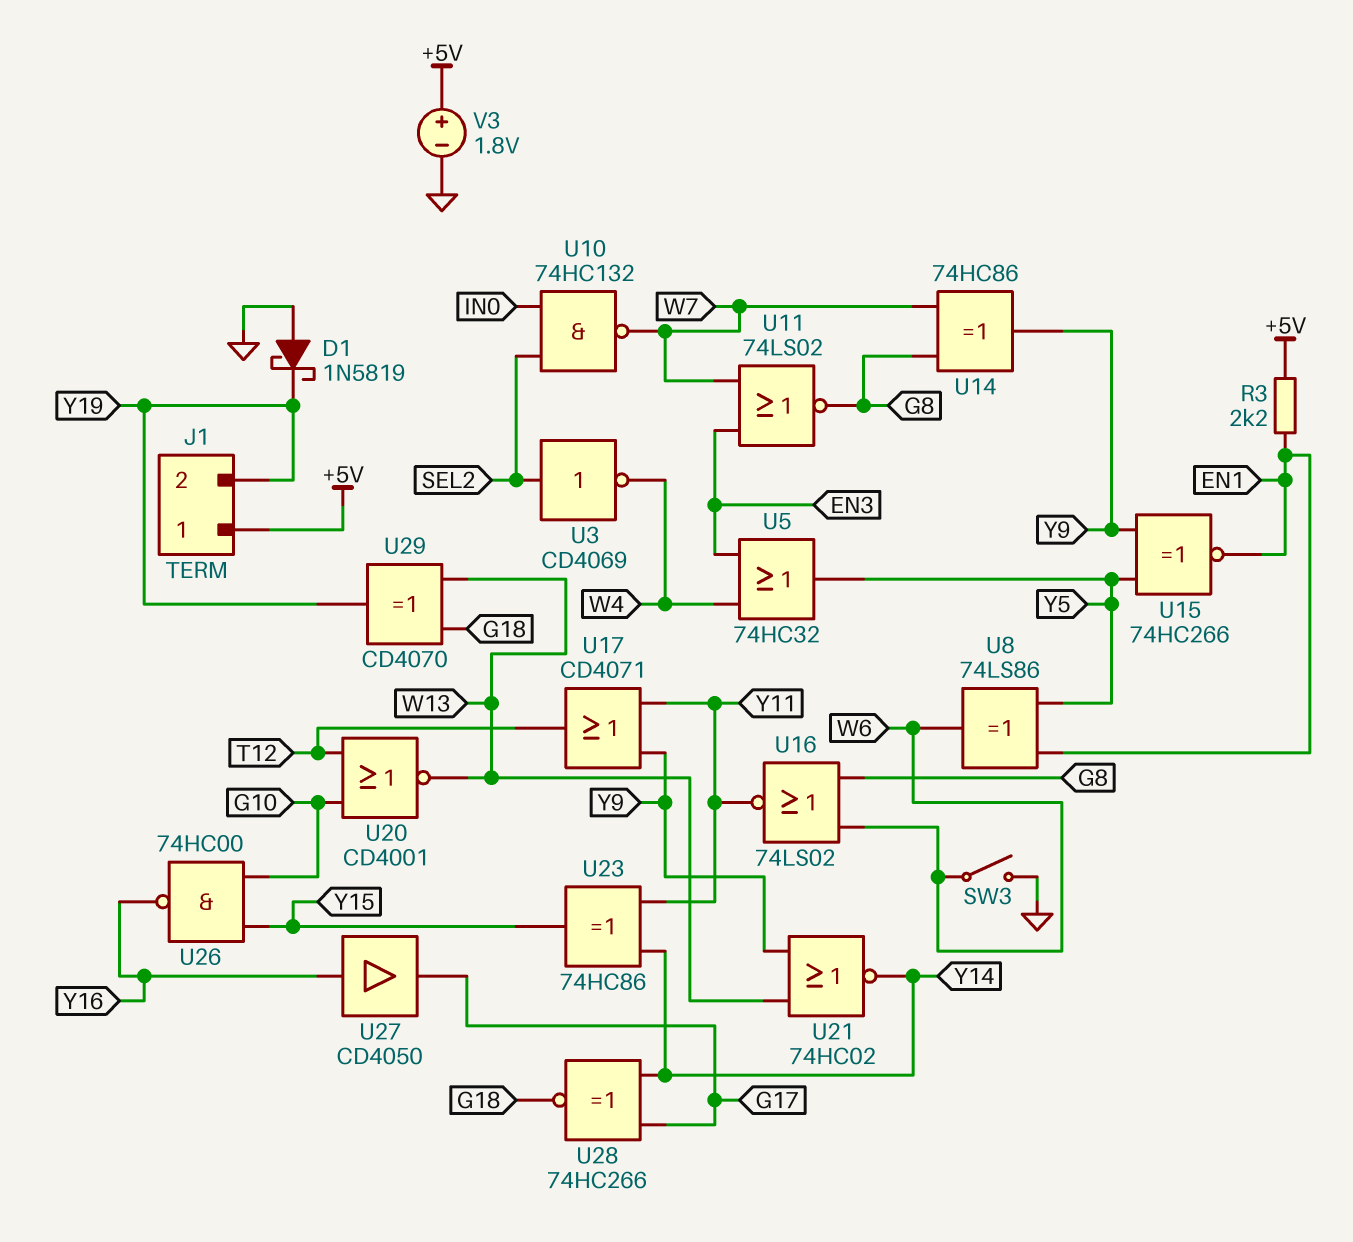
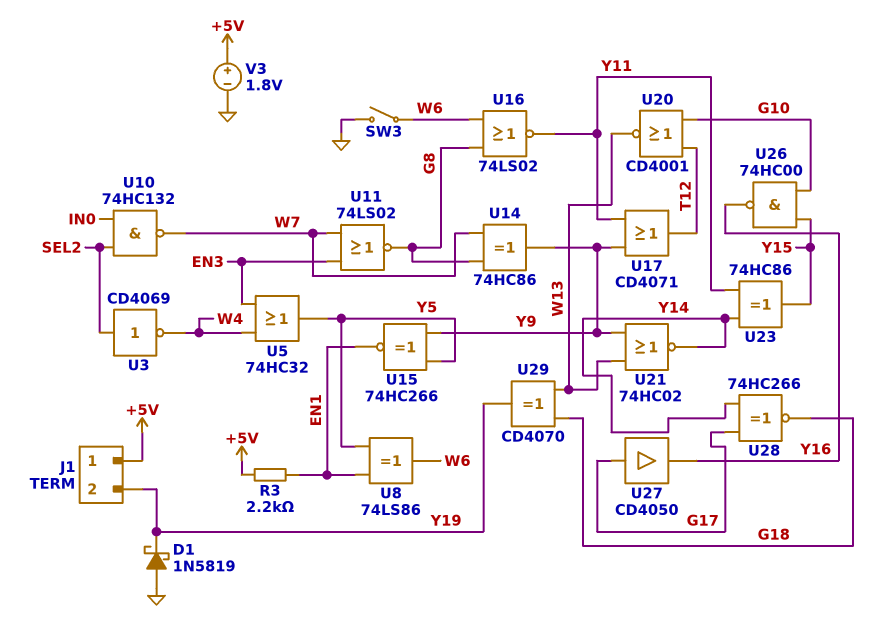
U27: buffer CD4050 (in Y16, out G17) -> buffer CD4050 (in G17, out Y16)

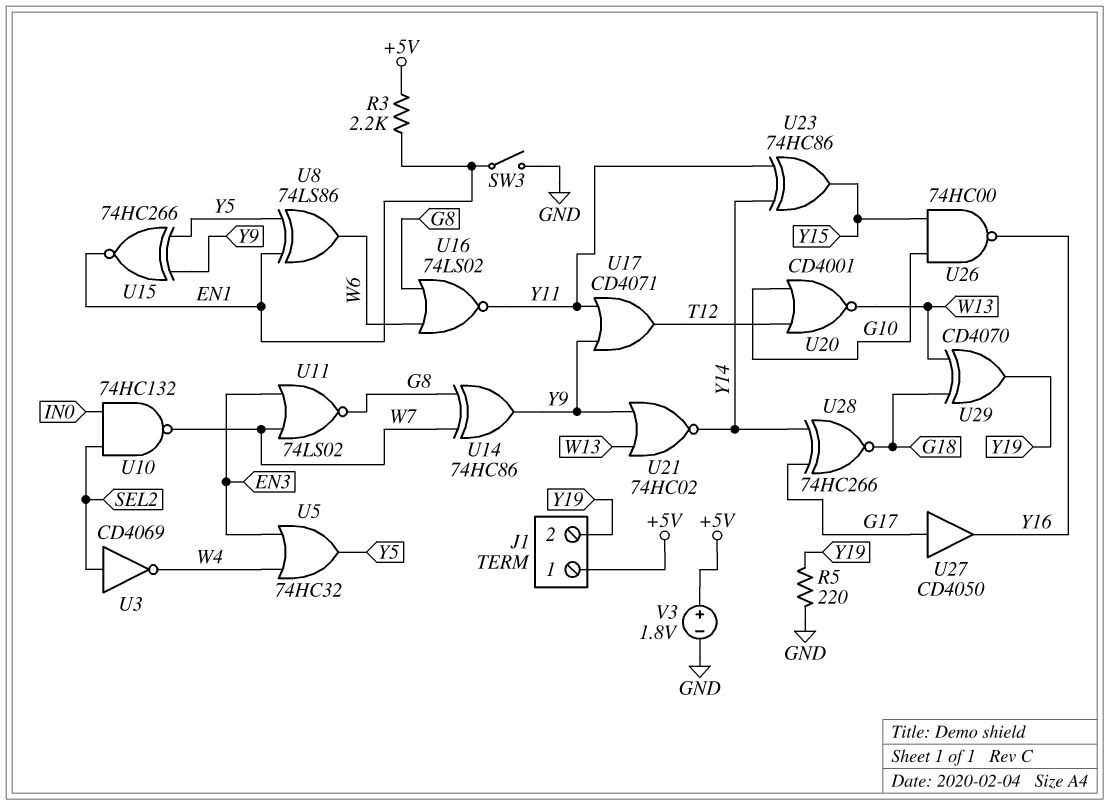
D1: schottky 1N5819 (A GND, K Y19) -> none
R5: none -> 220 (GND, Y19)
SW3: switch (GND, W6) -> switch (EN1, GND)

